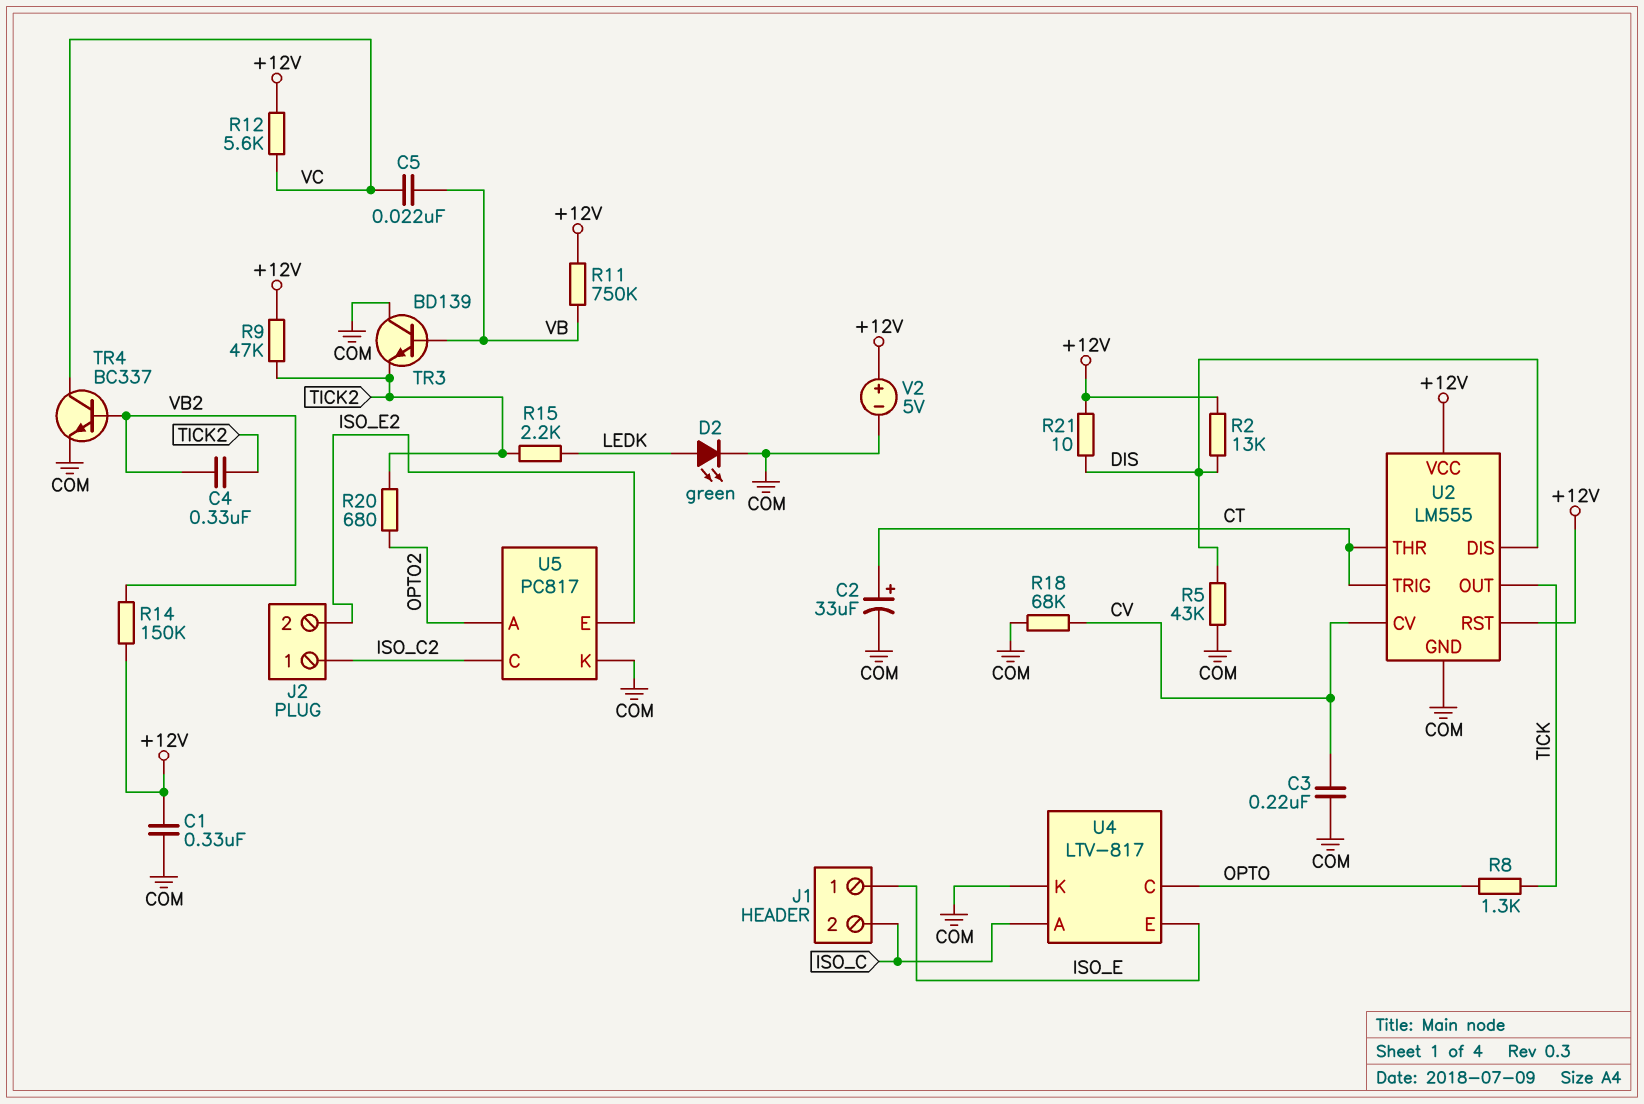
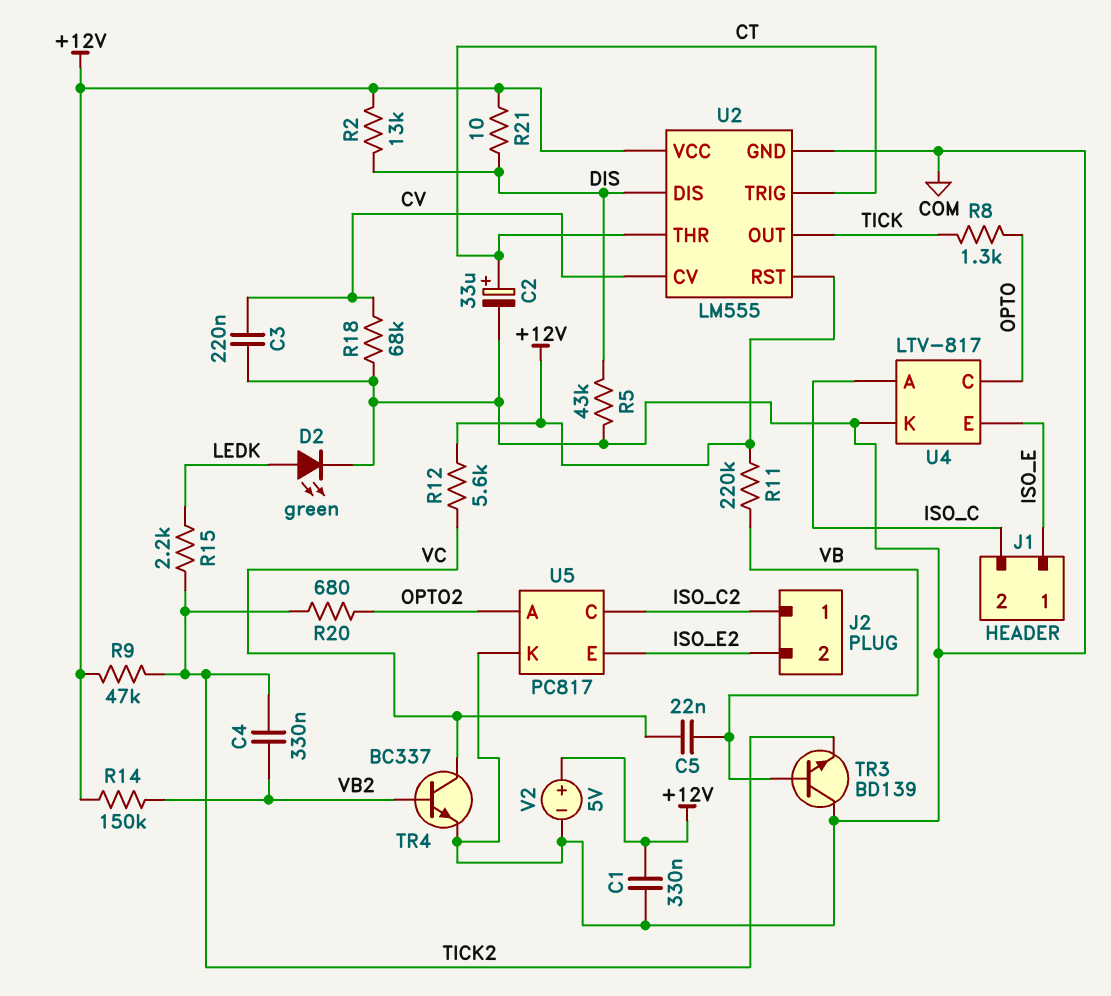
R11: 750k (+12V, VB) -> 220k (+12V, VB)

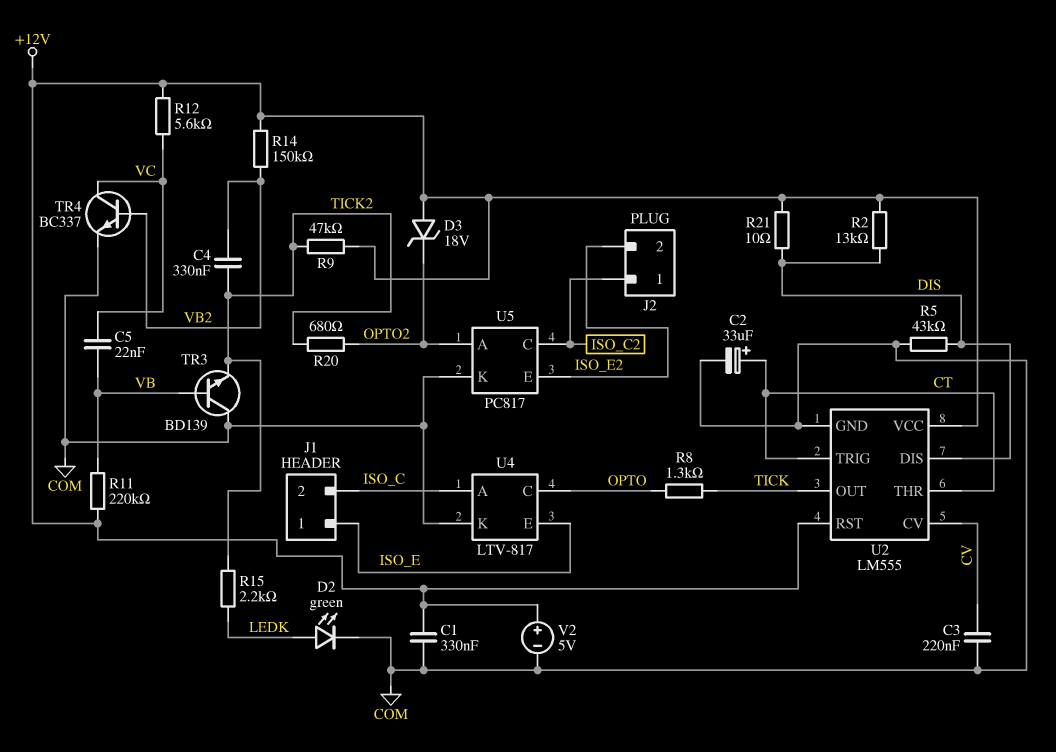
D3: none -> zener 18V (A +12V, K OPTO2)
R18: 68k (COM, CV) -> none

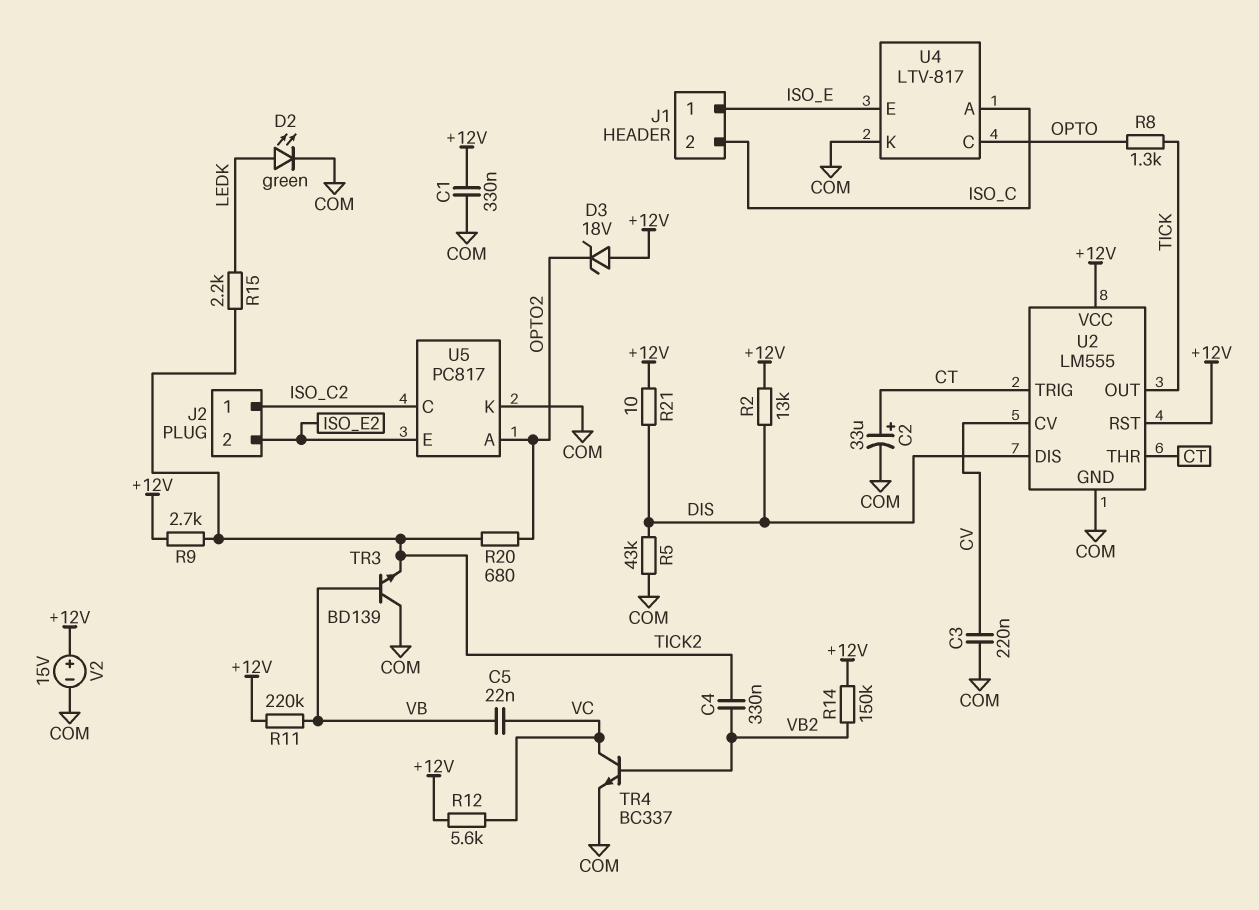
R9: 47k (+12V, TICK2) -> 2.7k (+12V, TICK2)
V2: 5V (plus +12V, minus COM) -> 15V (plus +12V, minus COM)

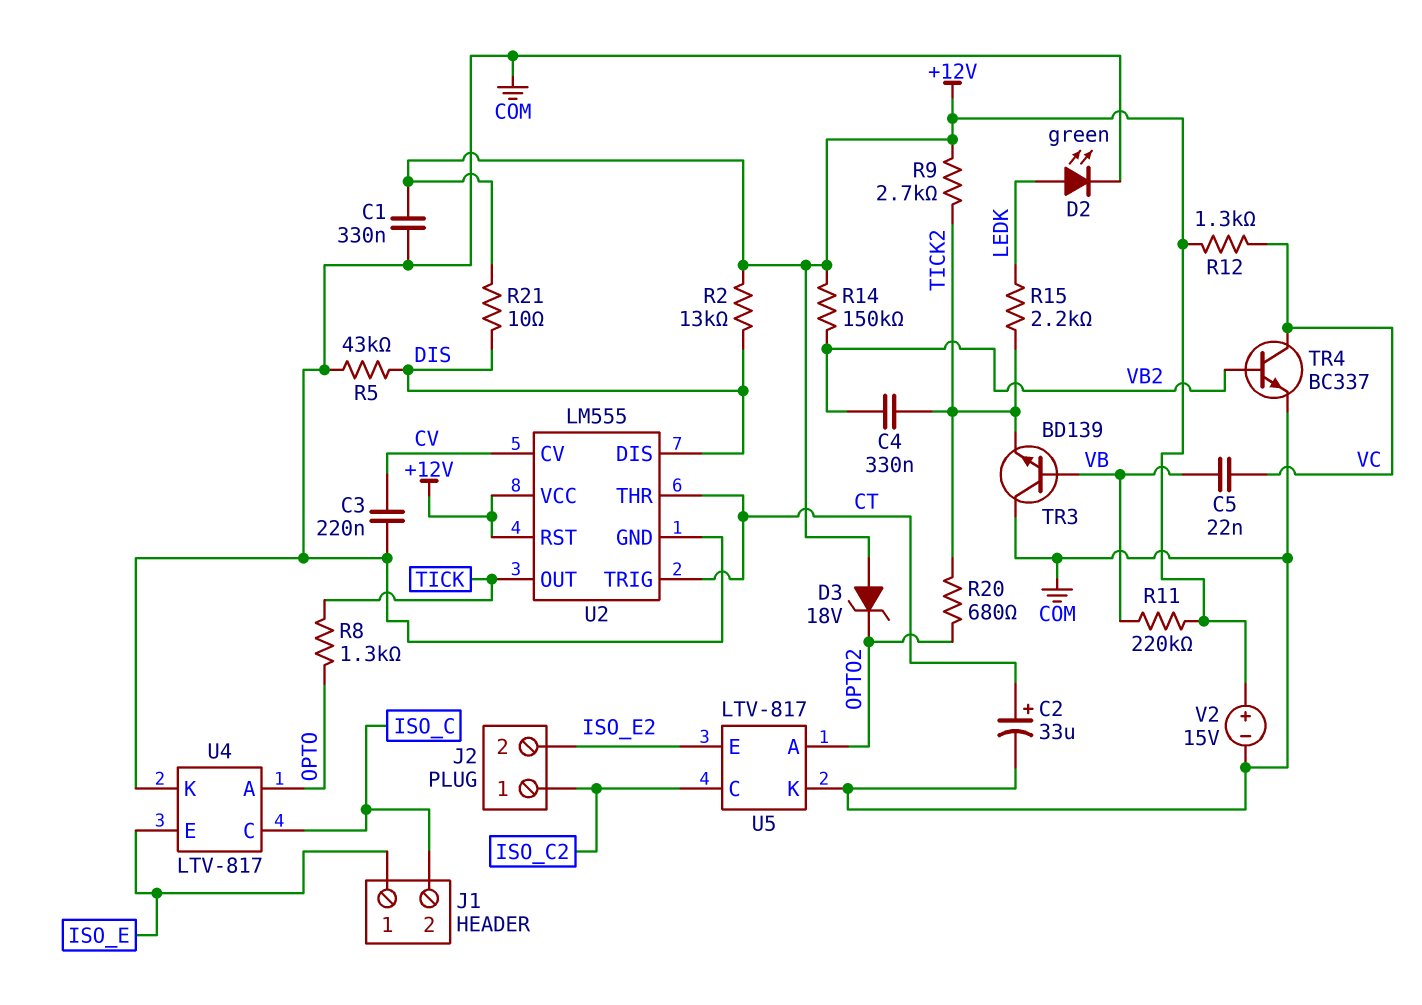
R12: 5.6k (+12V, VC) -> 1.3k (+12V, VC)
U4 pin A: ISO_C -> OPTO
U4 pin C: OPTO -> ISO_C
U5: PC817 -> LTV-817

